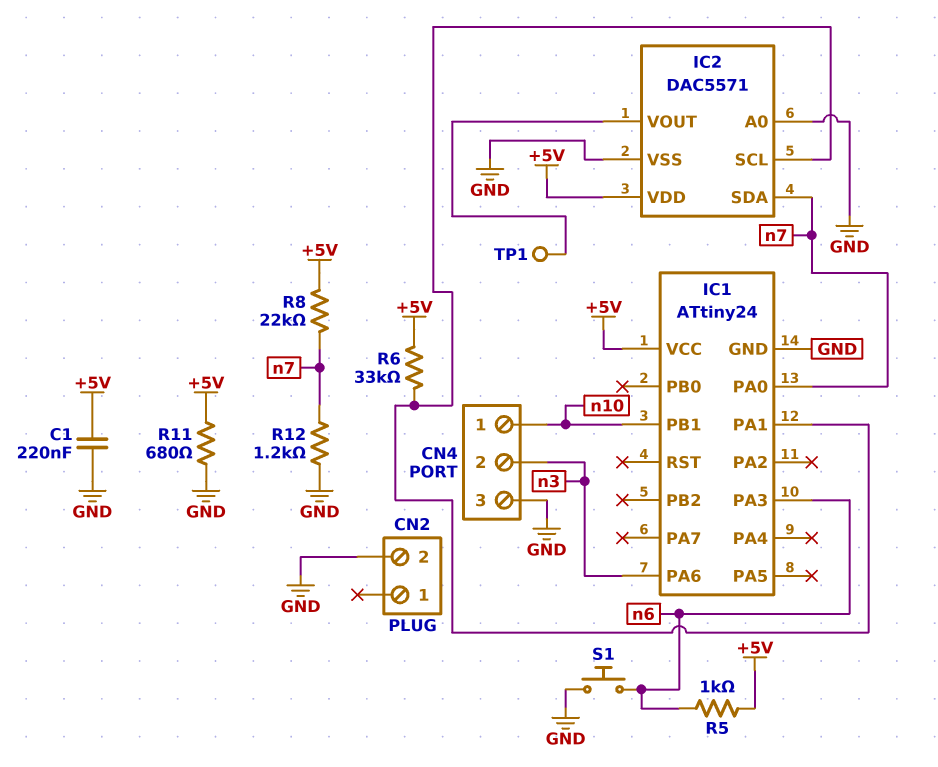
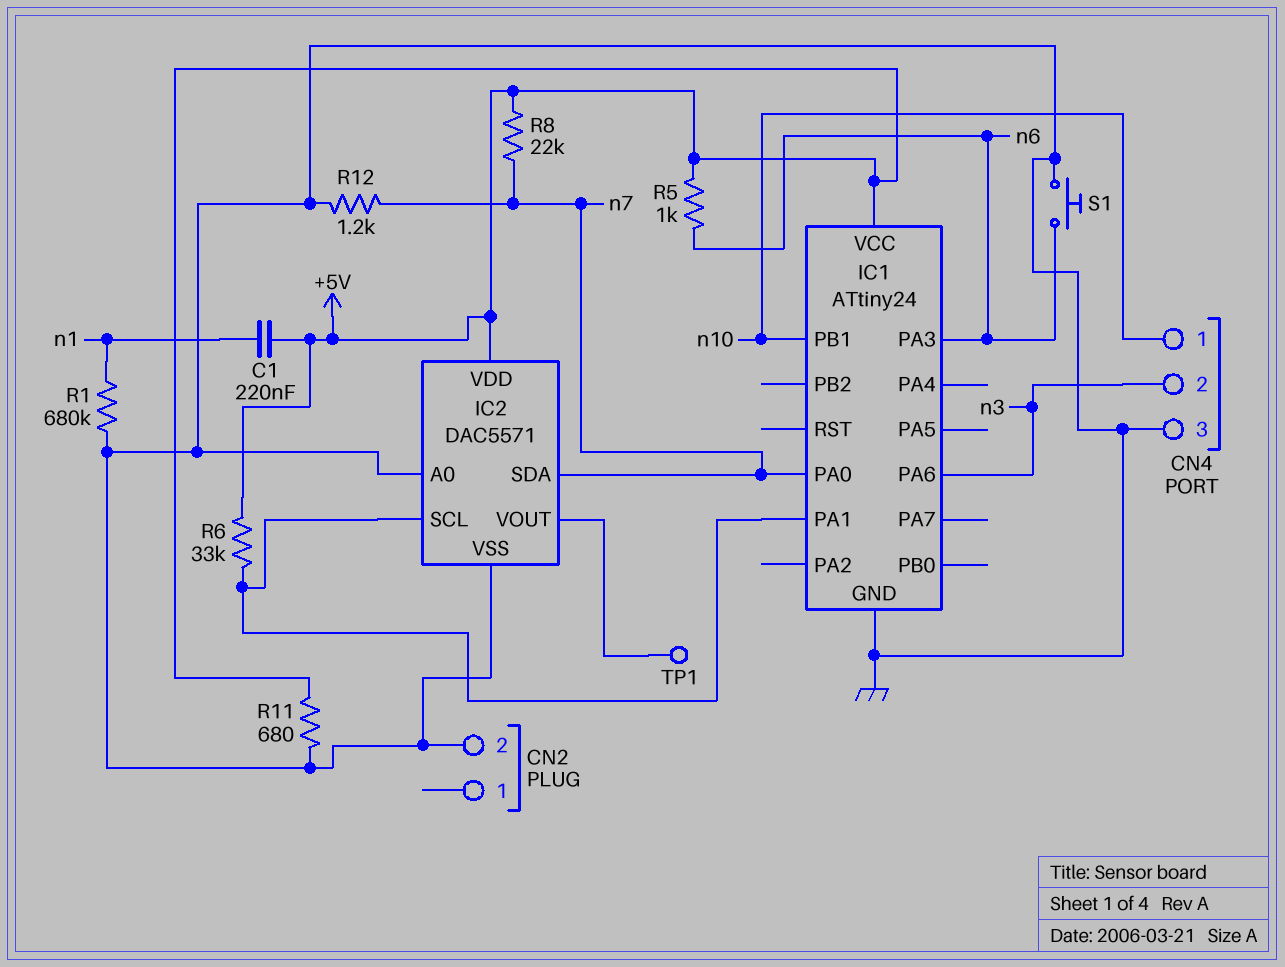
C1: 220nF (+5V, GND) -> 220nF (+5V, n1)
R1: none -> 680k (GND, n1)

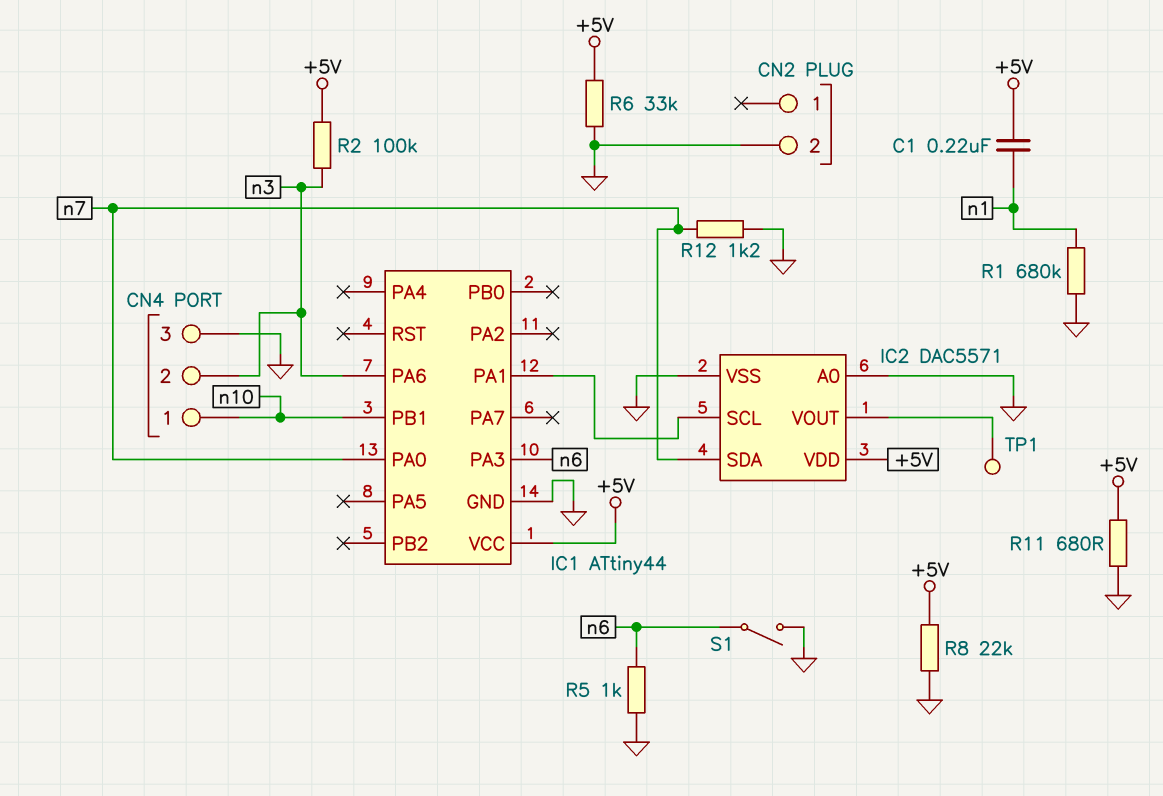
IC1: ATtiny24 -> ATtiny44
R2: none -> 100k (+5V, n3)
R5: 1k (+5V, n6) -> 1k (GND, n6)
R6: 33k (+5V, IC1/PA1) -> 33k (+5V, GND)
R8: 22k (+5V, n7) -> 22k (+5V, GND)
S1: button (GND, n6) -> switch (GND, n6)

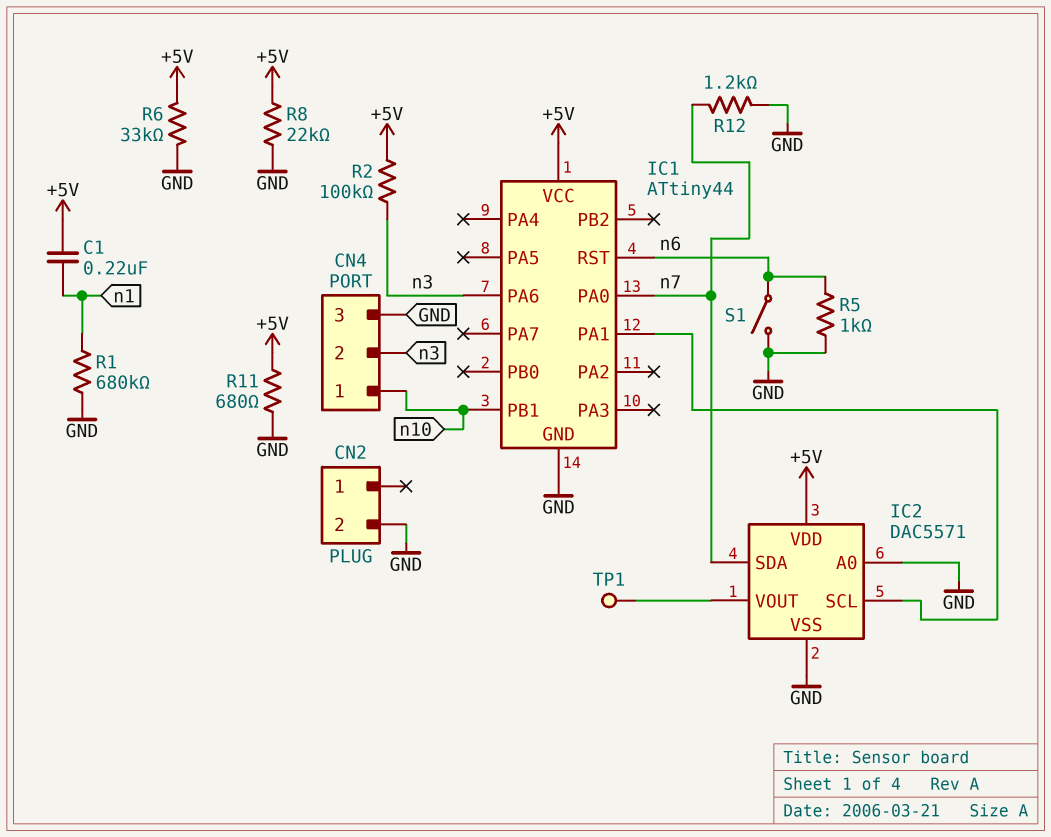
IC1 pin PA3: n6 -> none
IC1 pin RST: none -> n6

